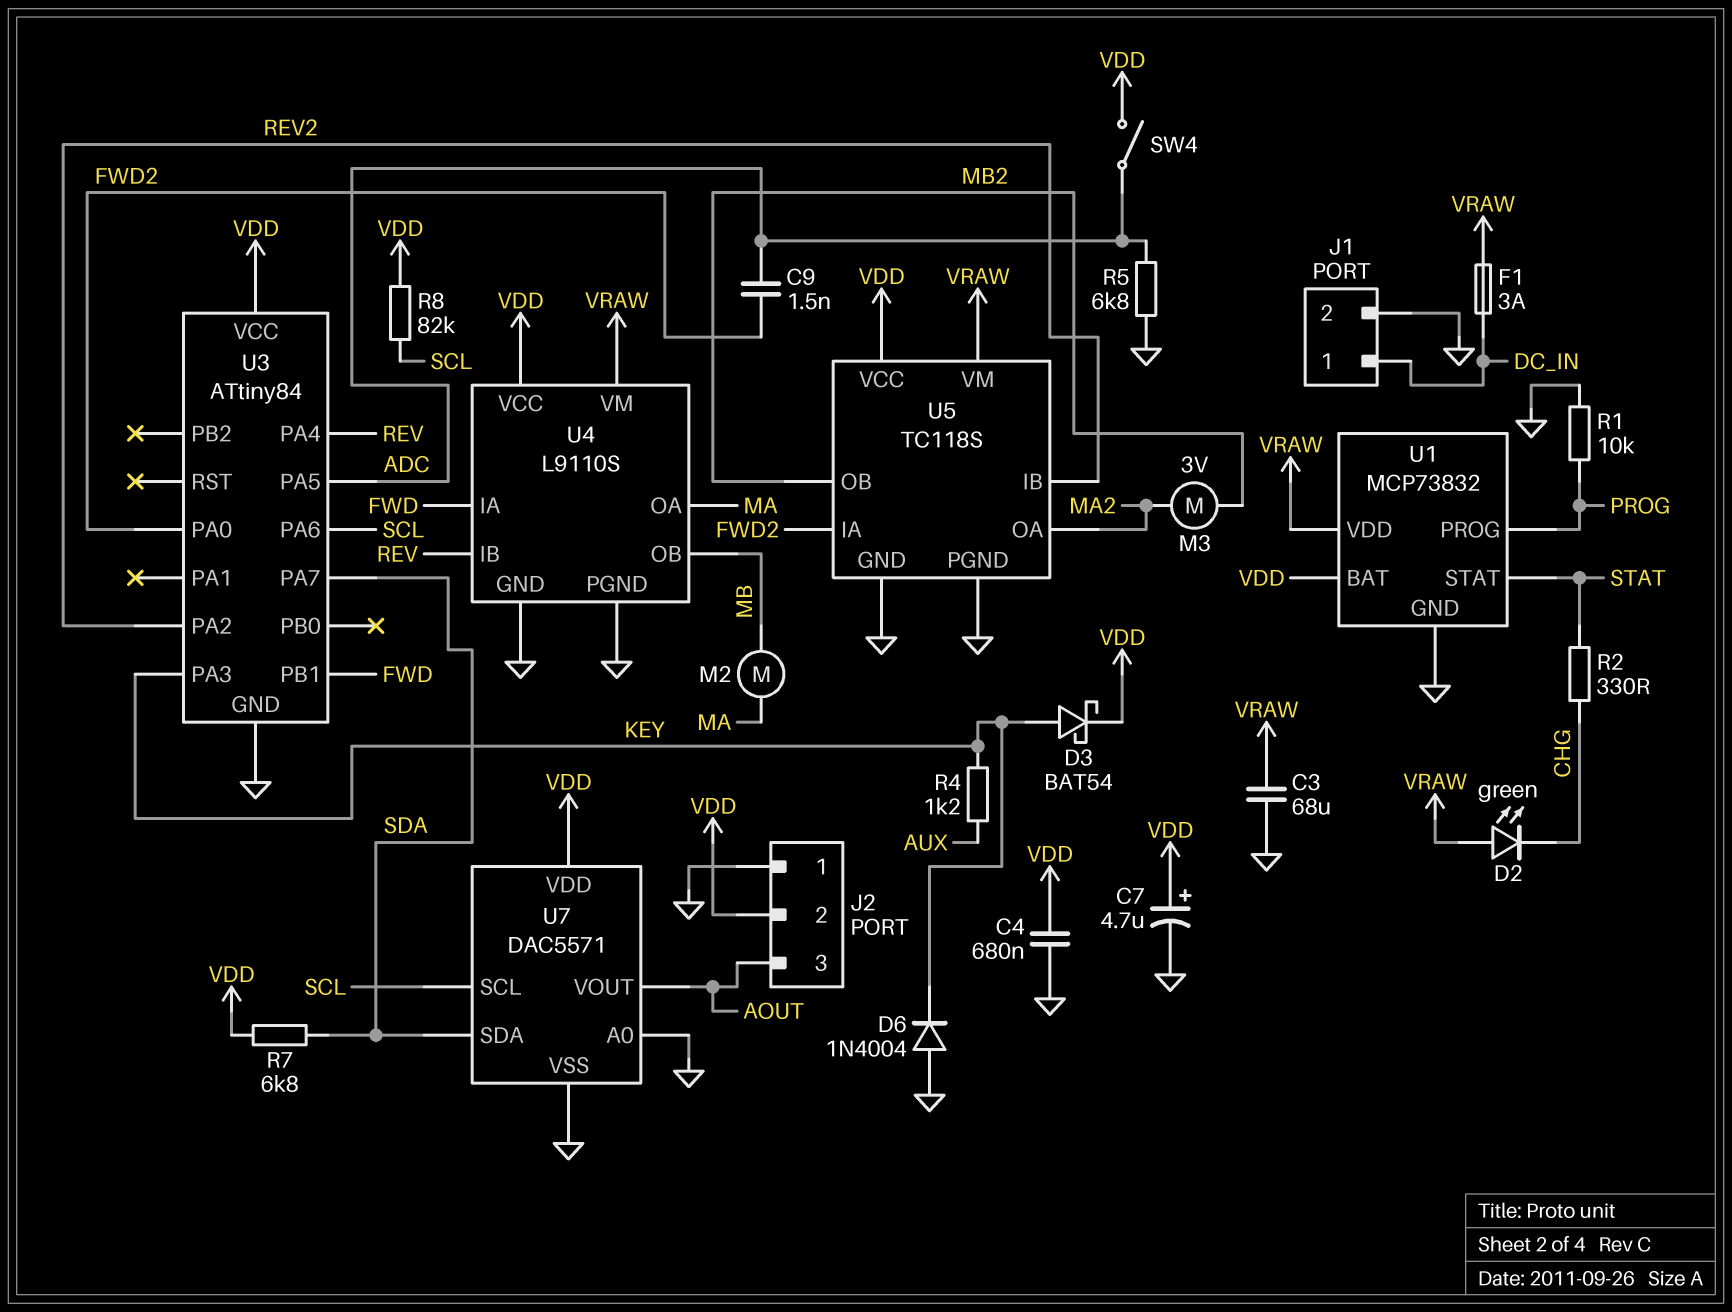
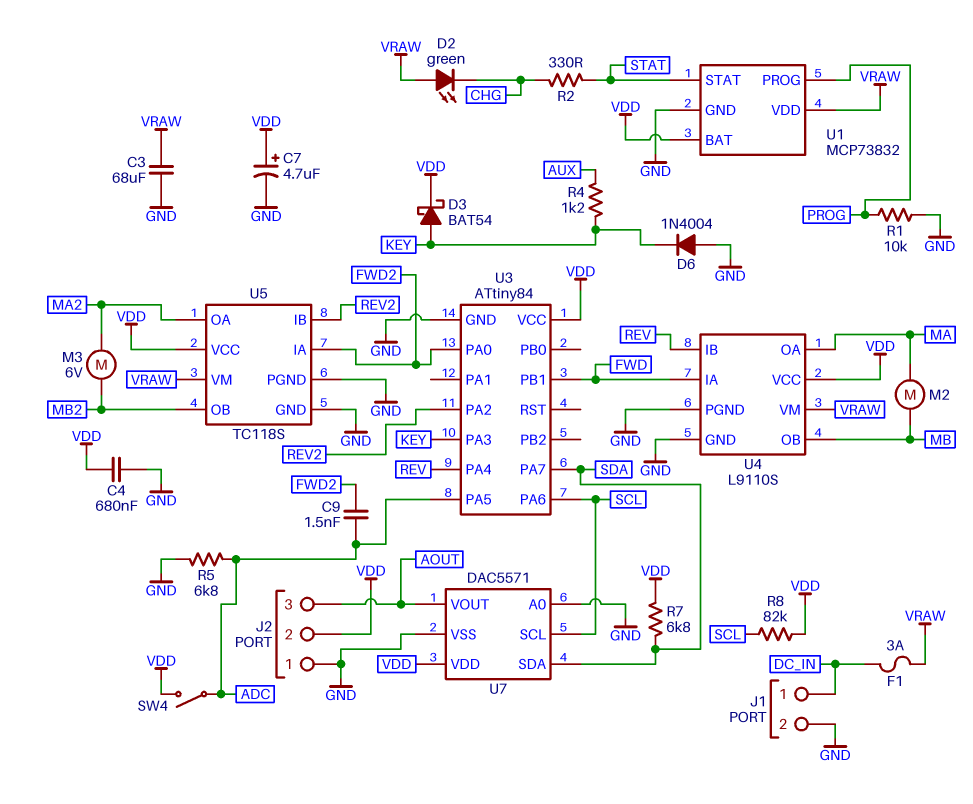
M3: motor 3V (MA2, MB2) -> motor 6V (MA2, MB2)

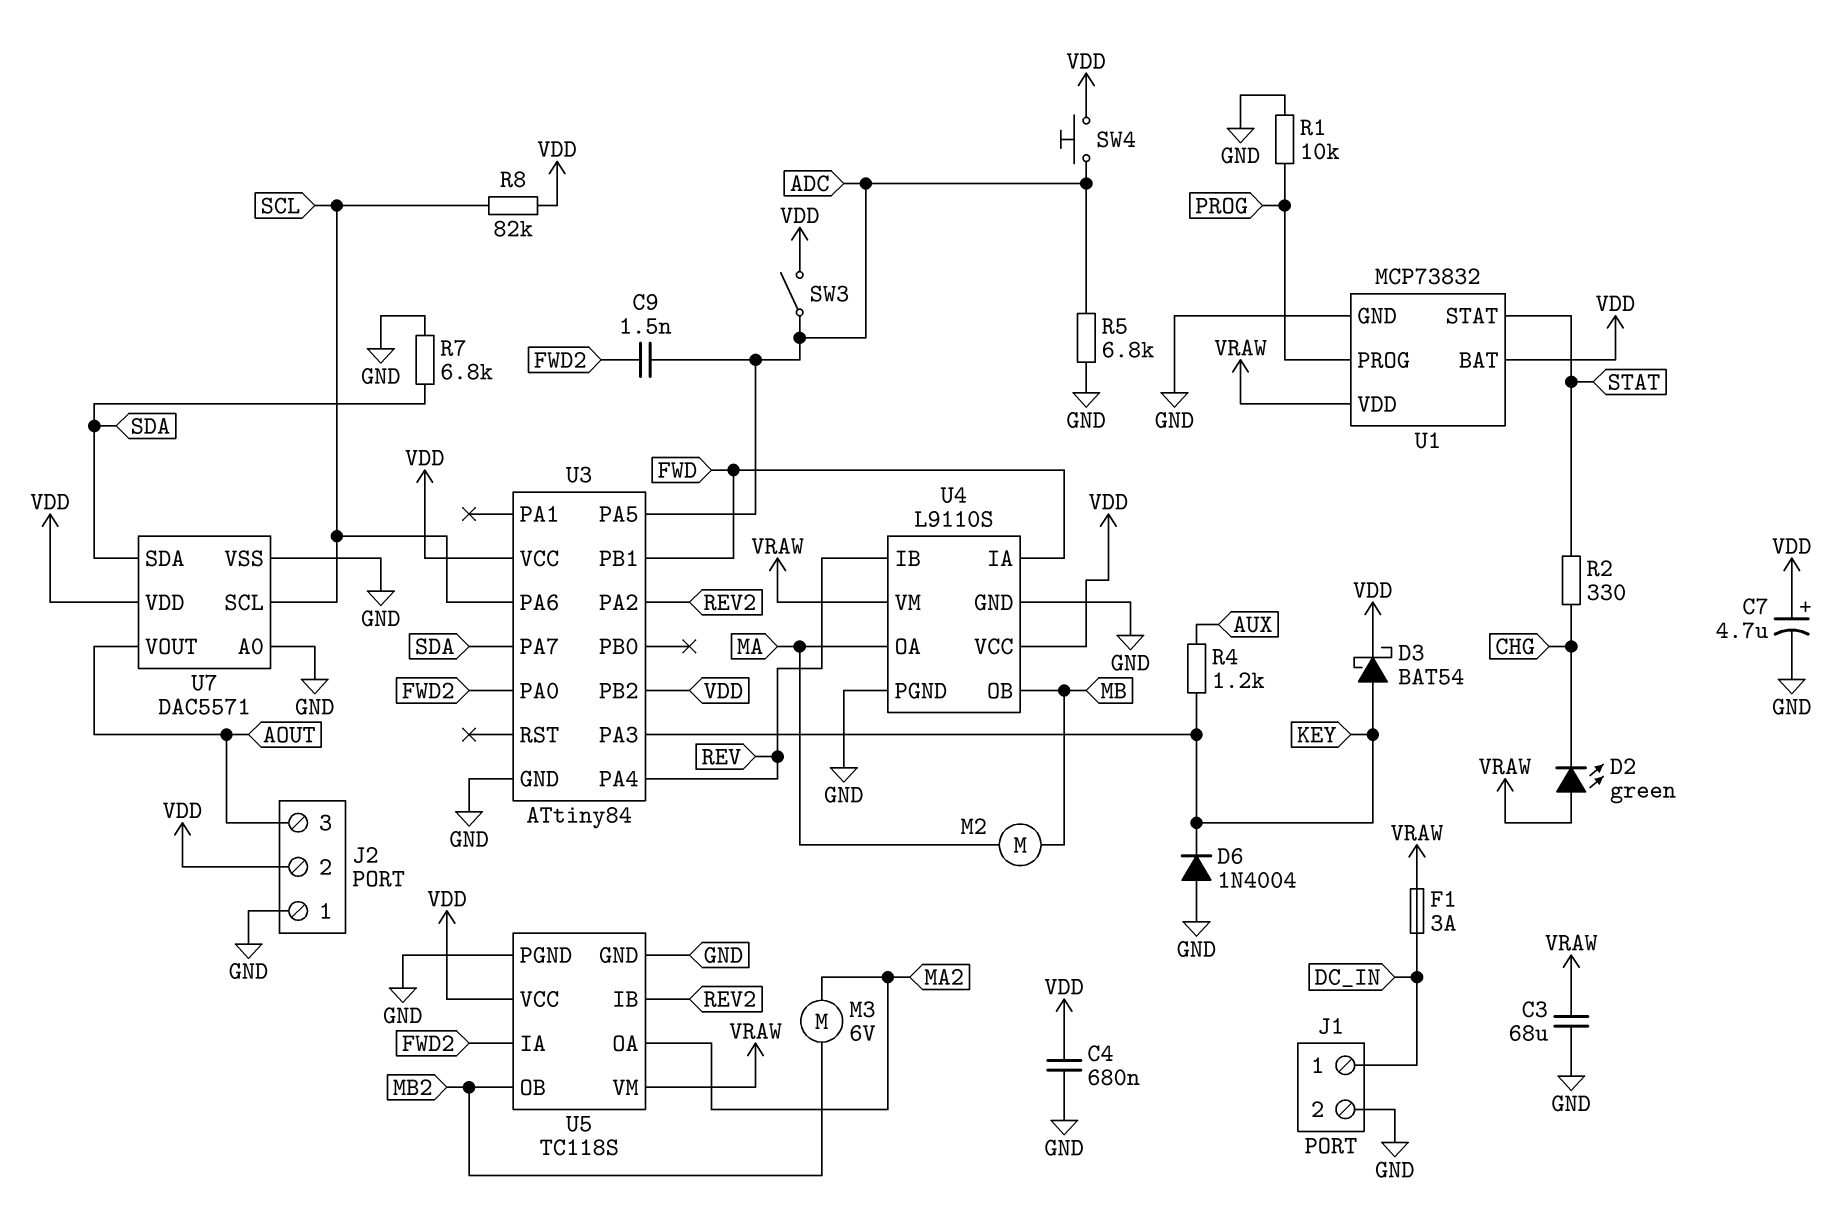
R7: 6.8k (SDA, VDD) -> 6.8k (GND, SDA)
SW3: none -> switch (ADC, VDD)
SW4: switch (ADC, VDD) -> button (ADC, VDD)
U3 pin PB2: none -> VDD

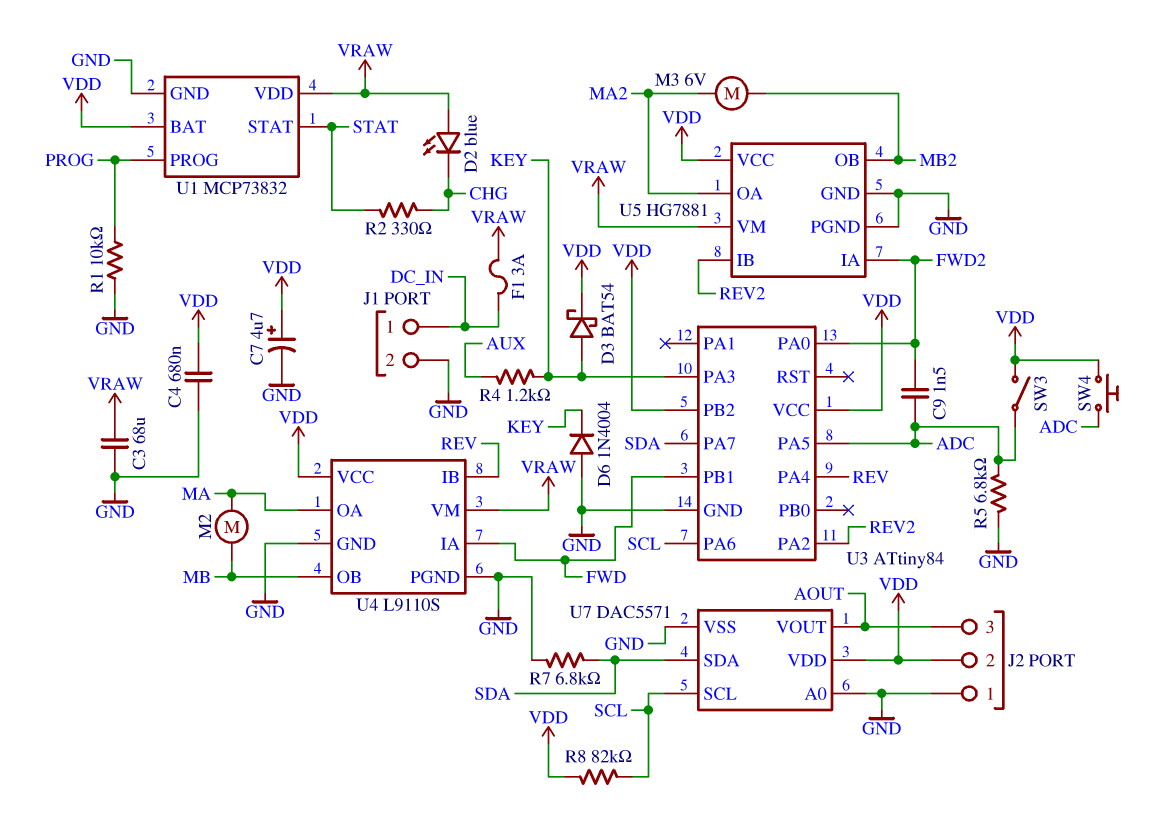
D2: LED green (A VRAW, K CHG) -> LED blue (A VRAW, K CHG)
U5: TC118S -> HG7881

